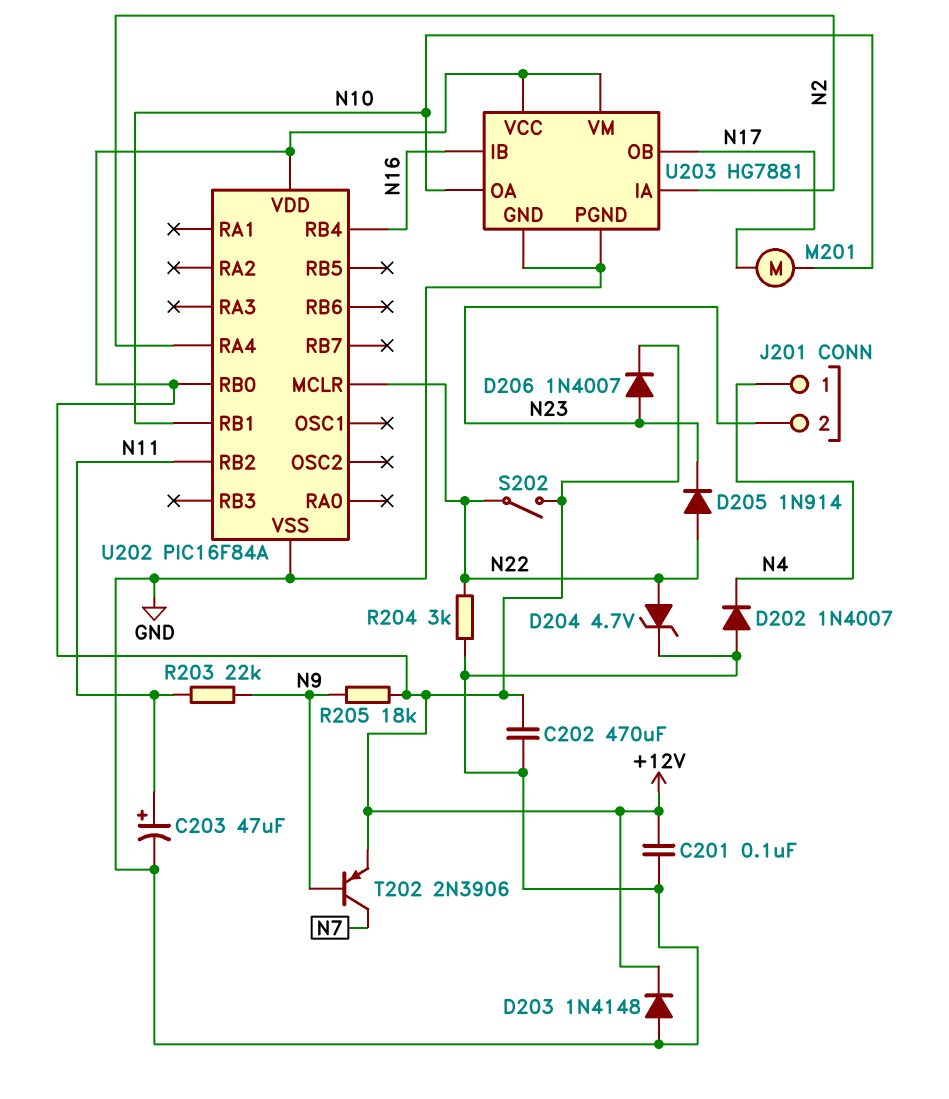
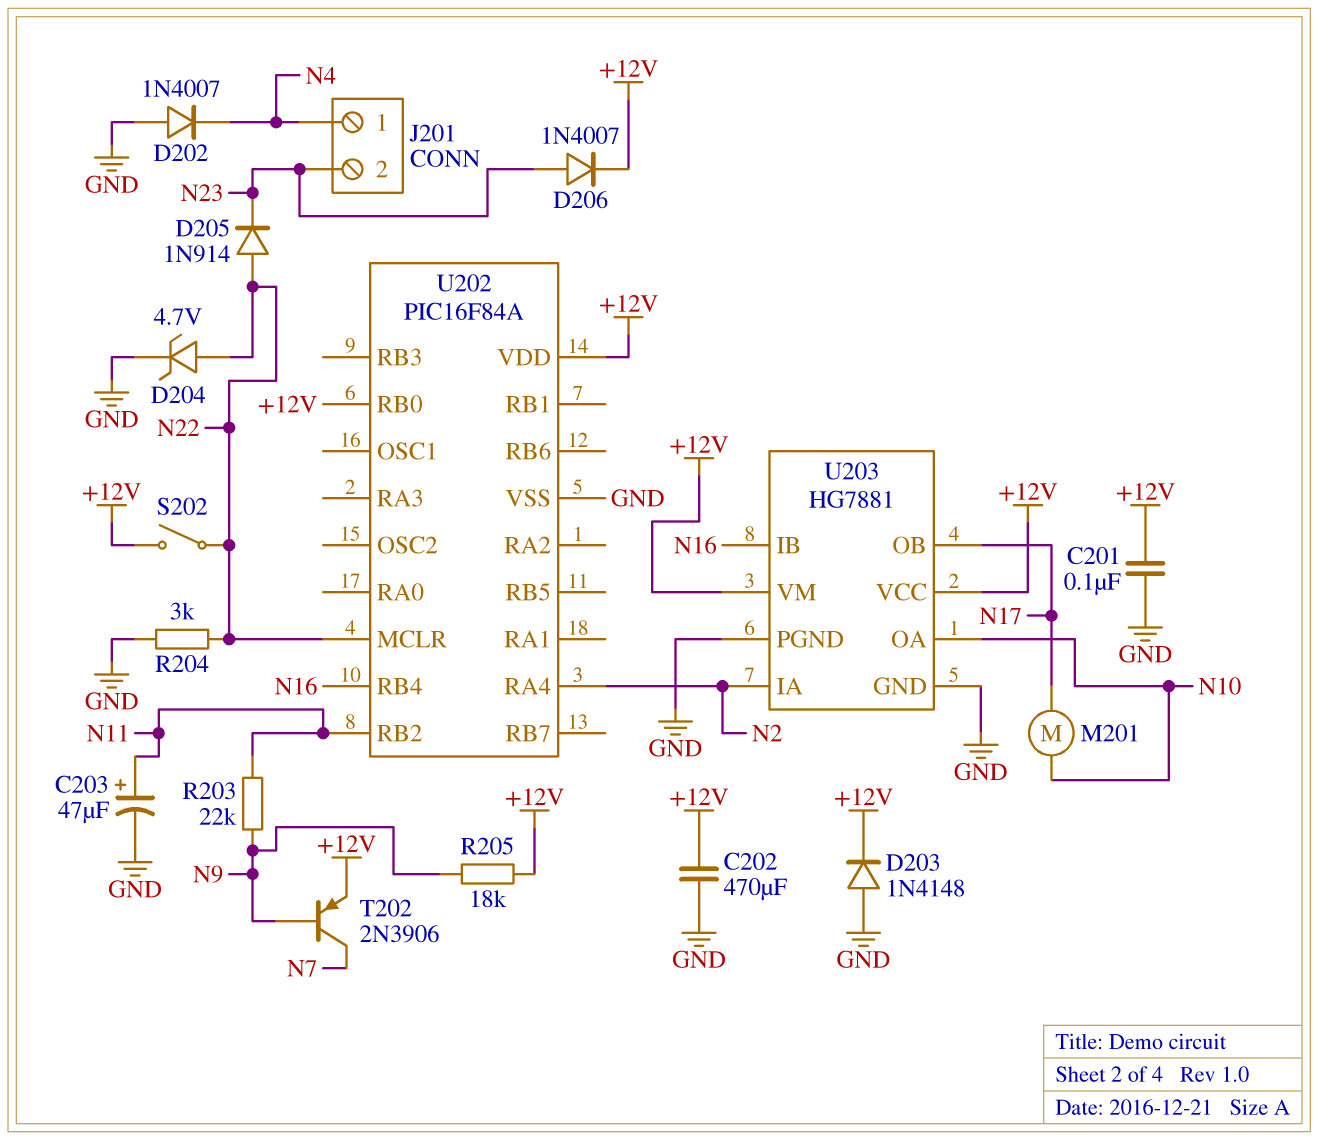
U202 pin RB1: N10 -> none

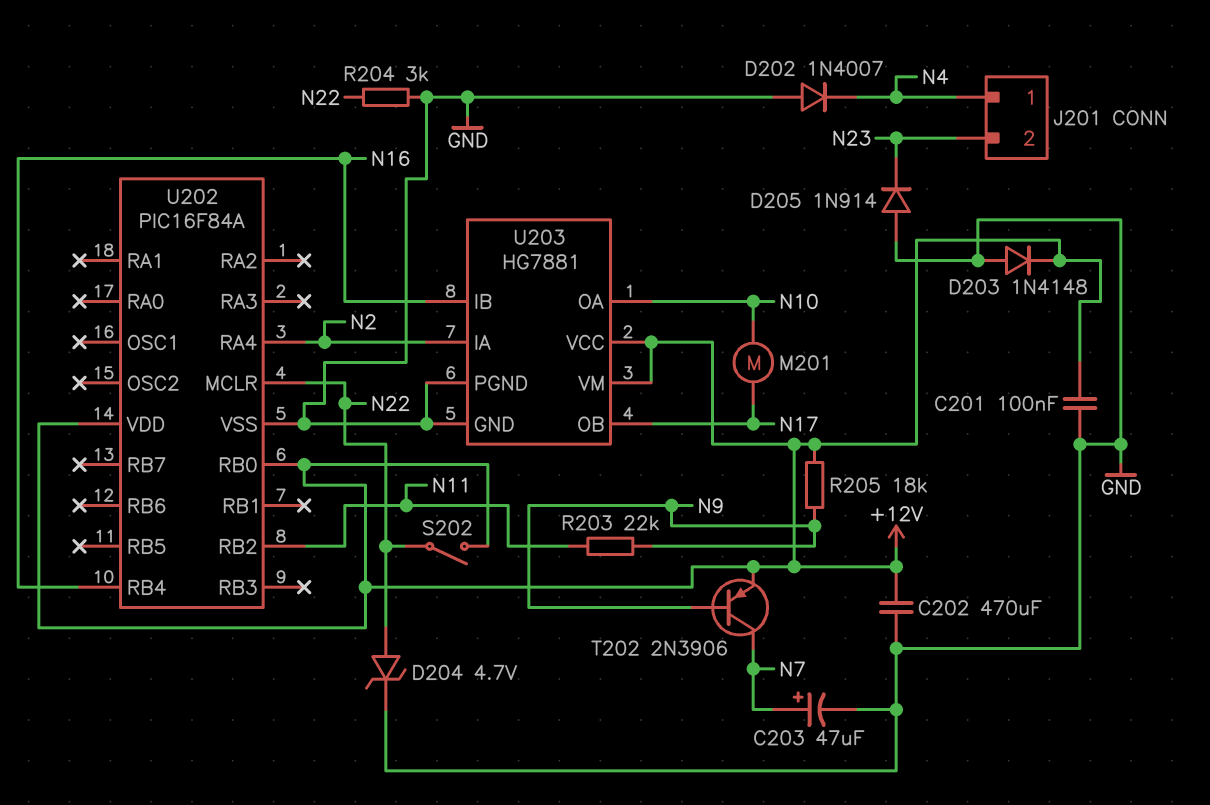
C203: 47uF (plus N11, minus GND) -> 47uF (plus N7, minus GND)
D205: diode 1N914 (A N22, K N23) -> diode 1N914 (A GND, K N23)
D206: diode 1N4007 (A N23, K +12V) -> none

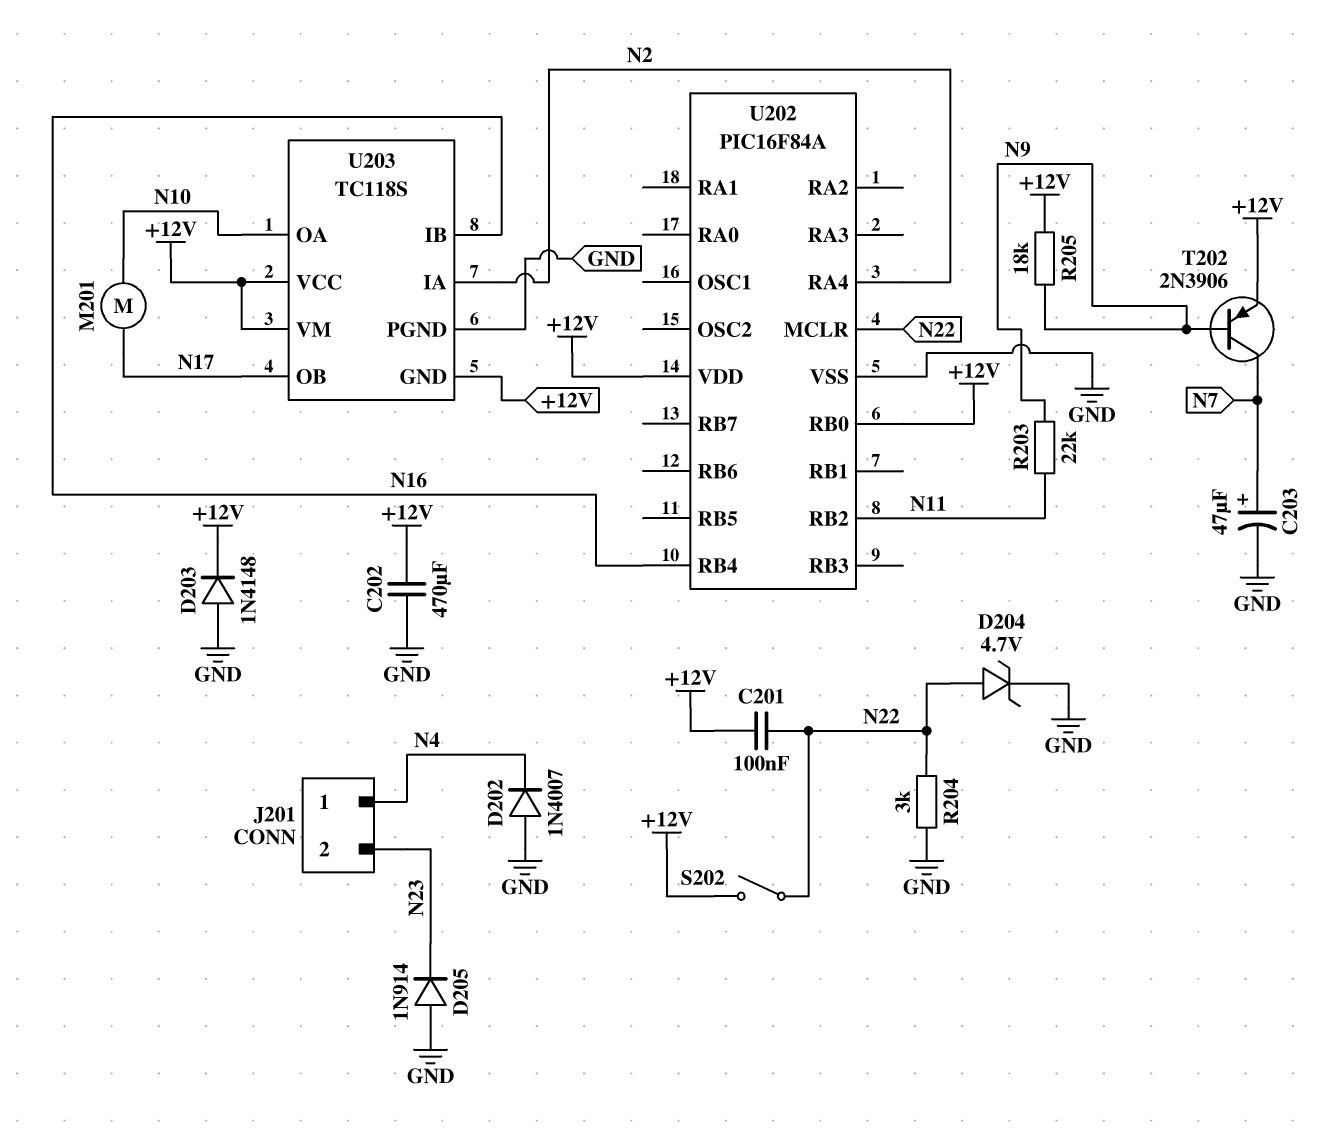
C201: 100nF (+12V, GND) -> 100nF (+12V, N22)
U203: HG7881 -> TC118S
U203 pin GND: GND -> +12V

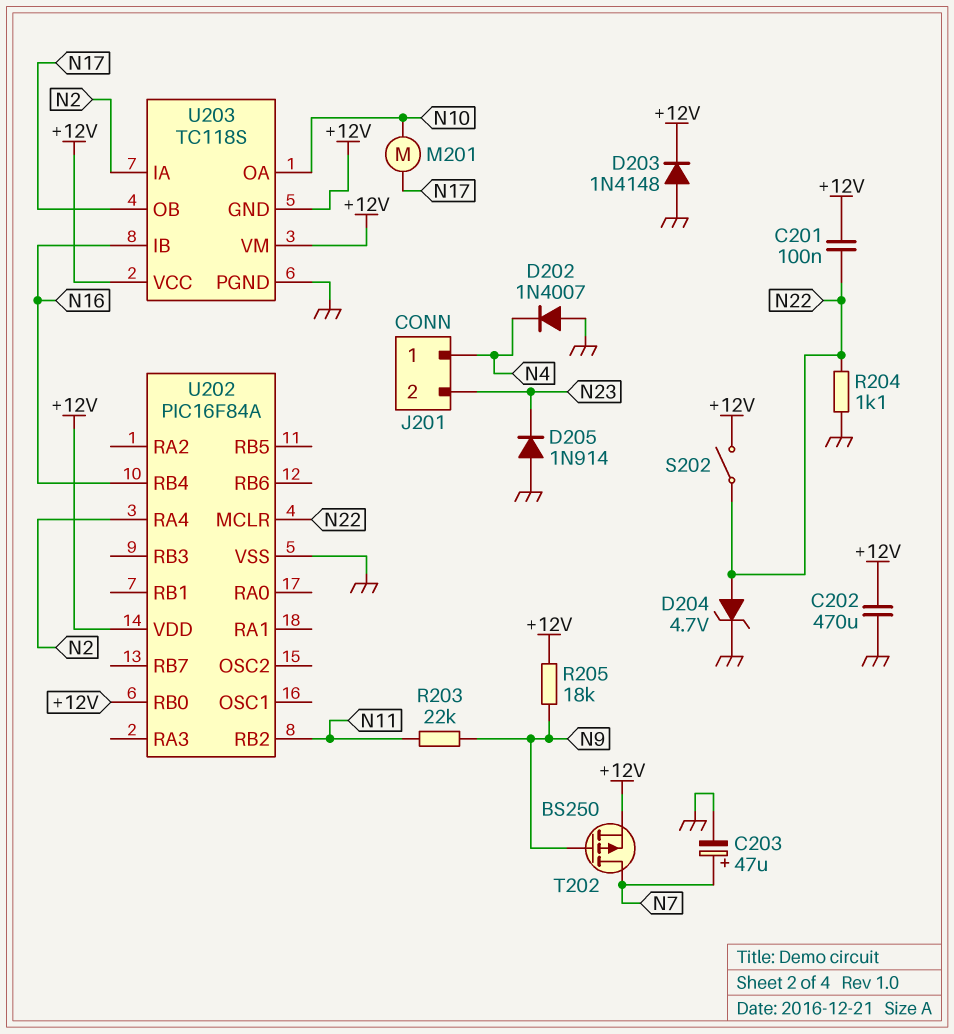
R204: 3k (GND, N22) -> 1.1k (GND, N22)
T202: PNP 2N3906 (B N9, C N7, E +12V) -> PMOS BS250 (G N9, D N7, S +12V)

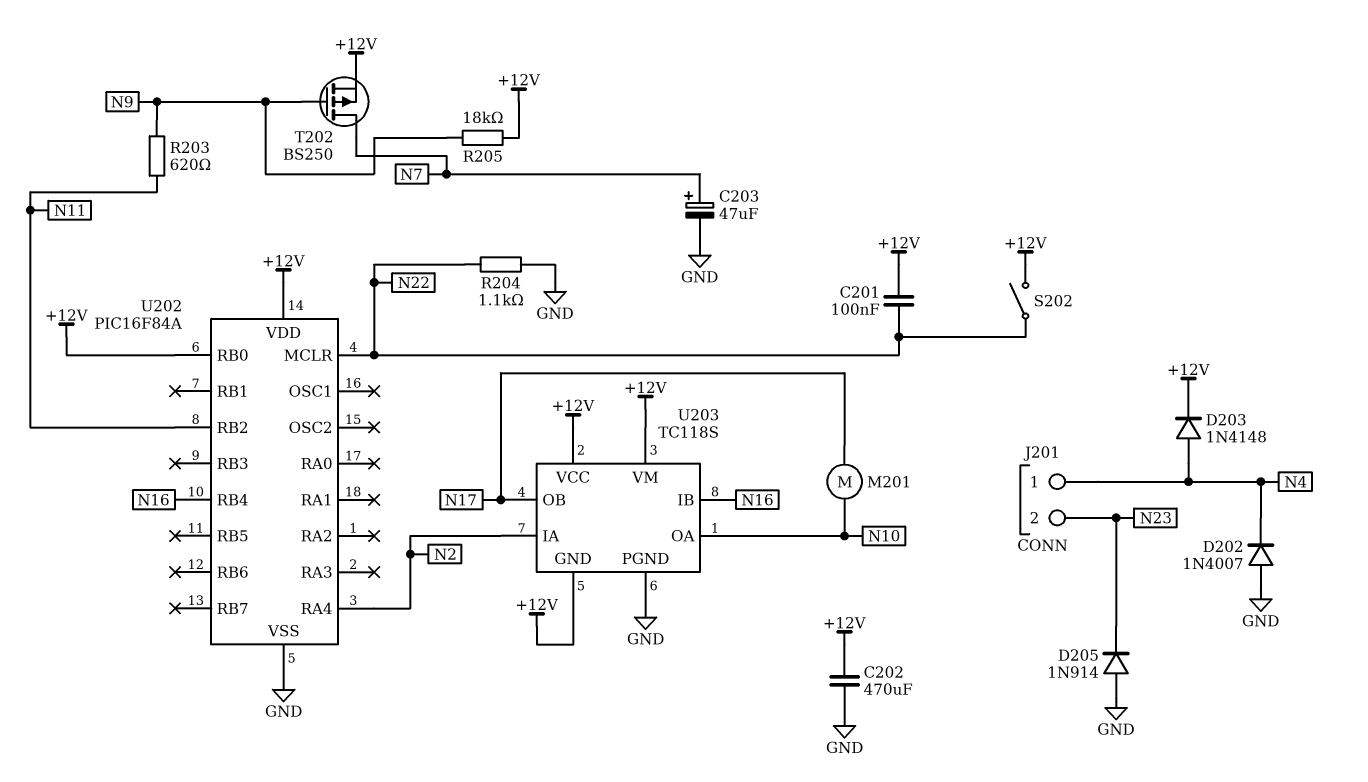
D203: diode 1N4148 (A GND, K +12V) -> diode 1N4148 (A N4, K +12V)
D204: zener 4.7V (A N22, K GND) -> none
R203: 22k (N9, N11) -> 620 (N9, N11)

